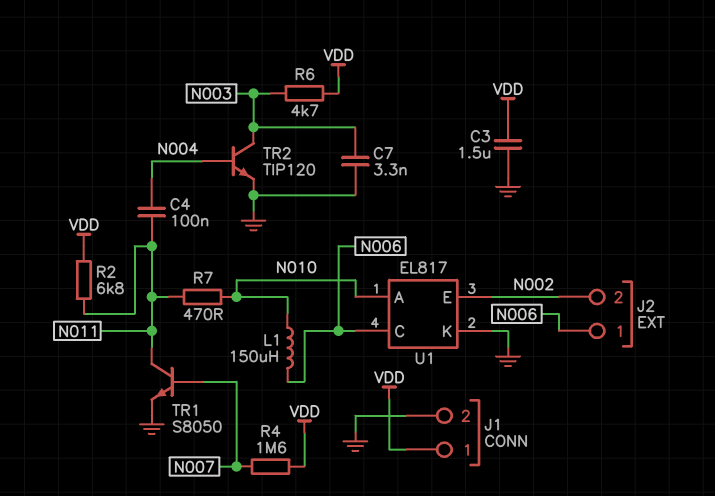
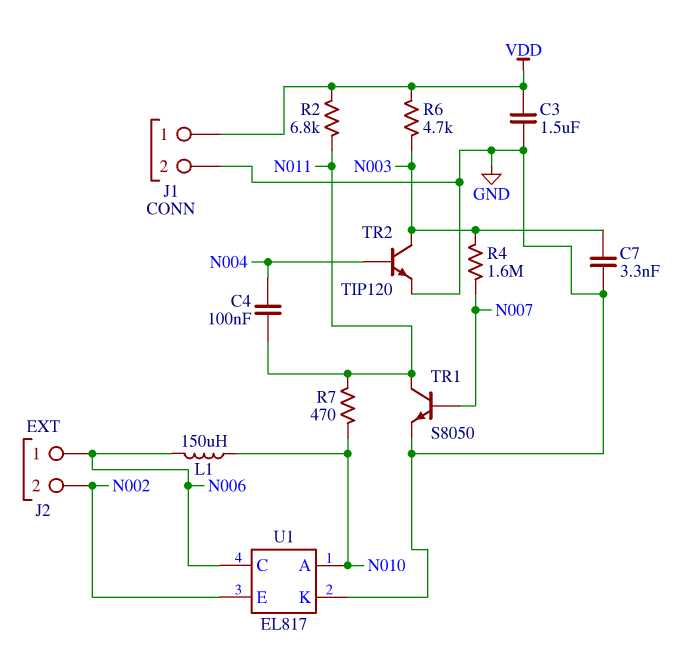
R4: 1.6M (N007, VDD) -> 1.6M (N003, N007)

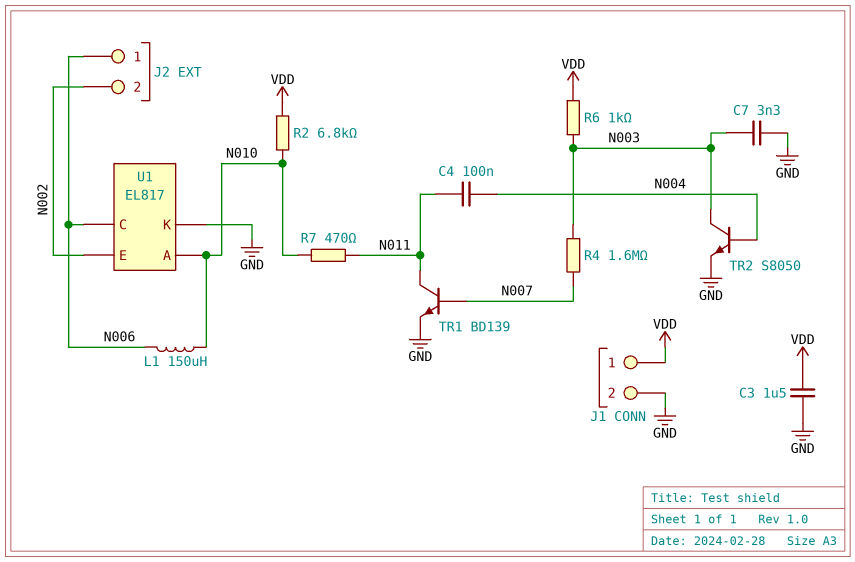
R2: 6.8k (N011, VDD) -> 6.8k (N010, VDD)
R6: 4.7k (N003, VDD) -> 1k (N003, VDD)
TR1: NPN S8050 (B N007, C N011, E GND) -> NPN BD139 (B N007, C N011, E GND)
TR2: NPN TIP120 (B N004, C N003, E GND) -> NPN S8050 (B N004, C N003, E GND)

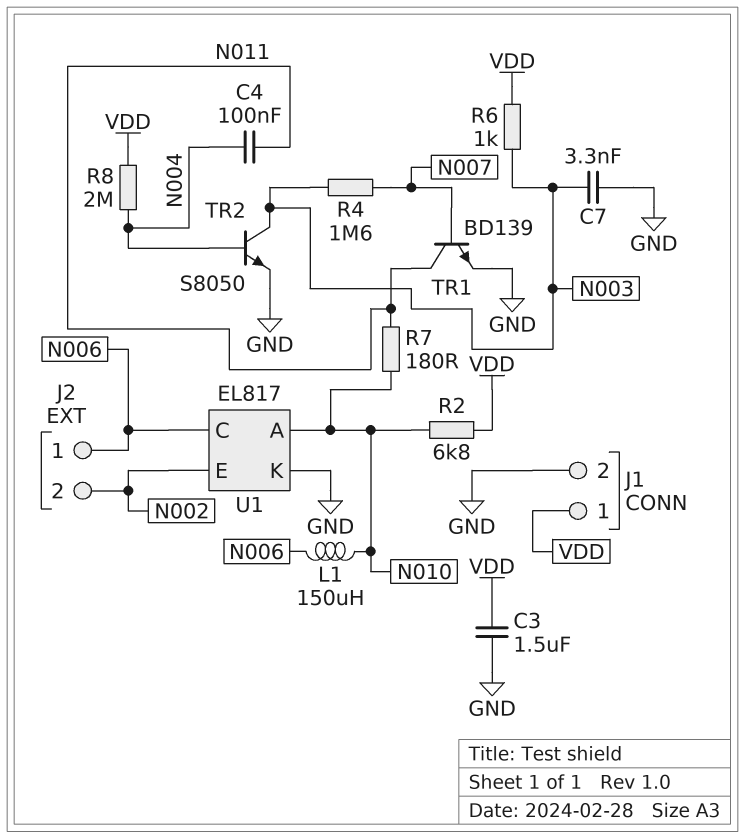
R7: 470 (N010, N011) -> 180 (N010, N011)
R8: none -> 2M (N004, VDD)

